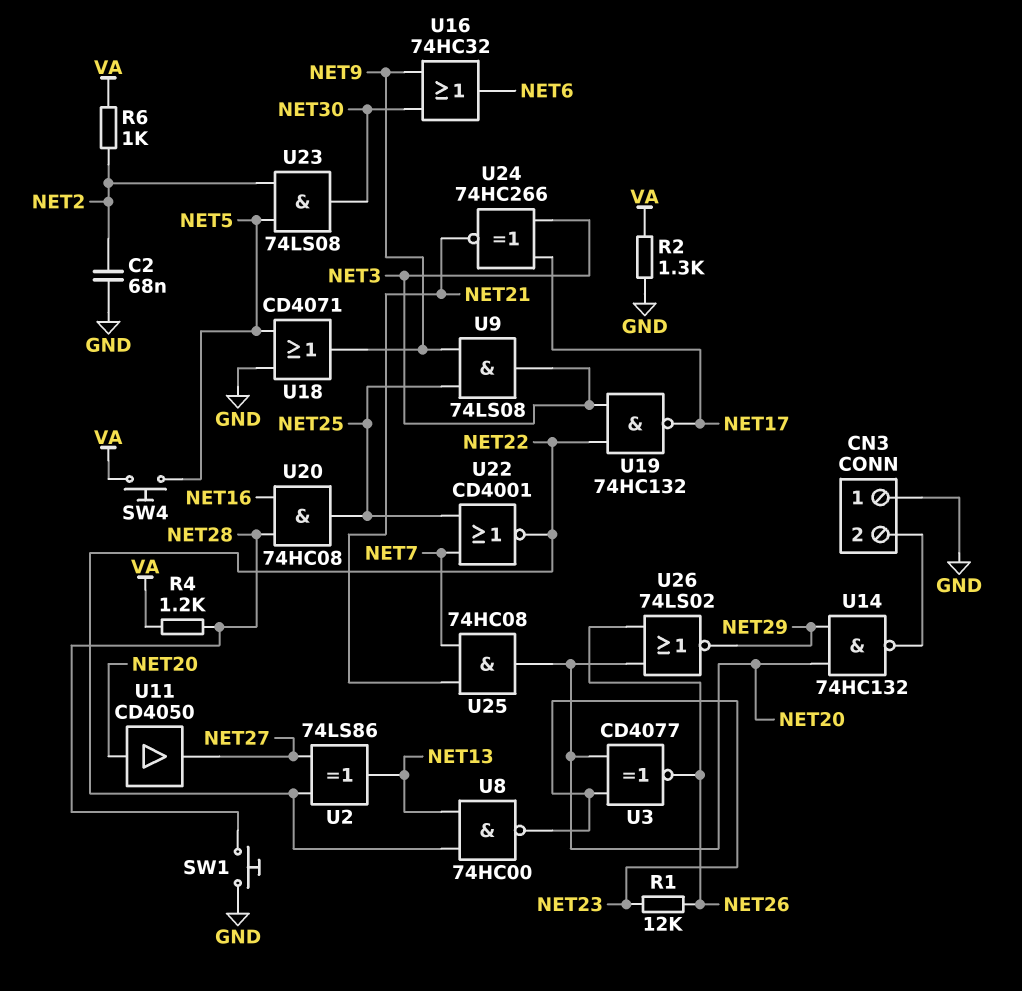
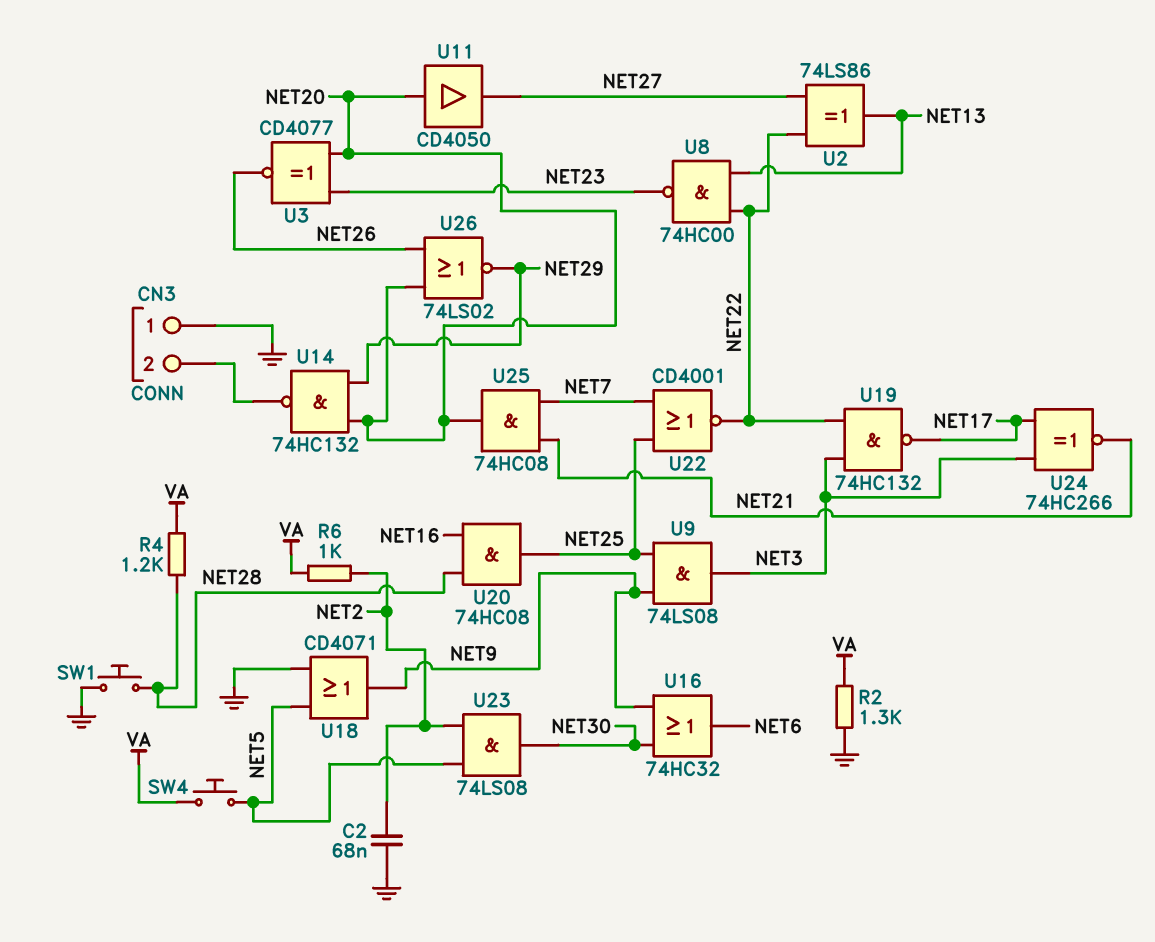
R1: 12k (NET23, NET26) -> none

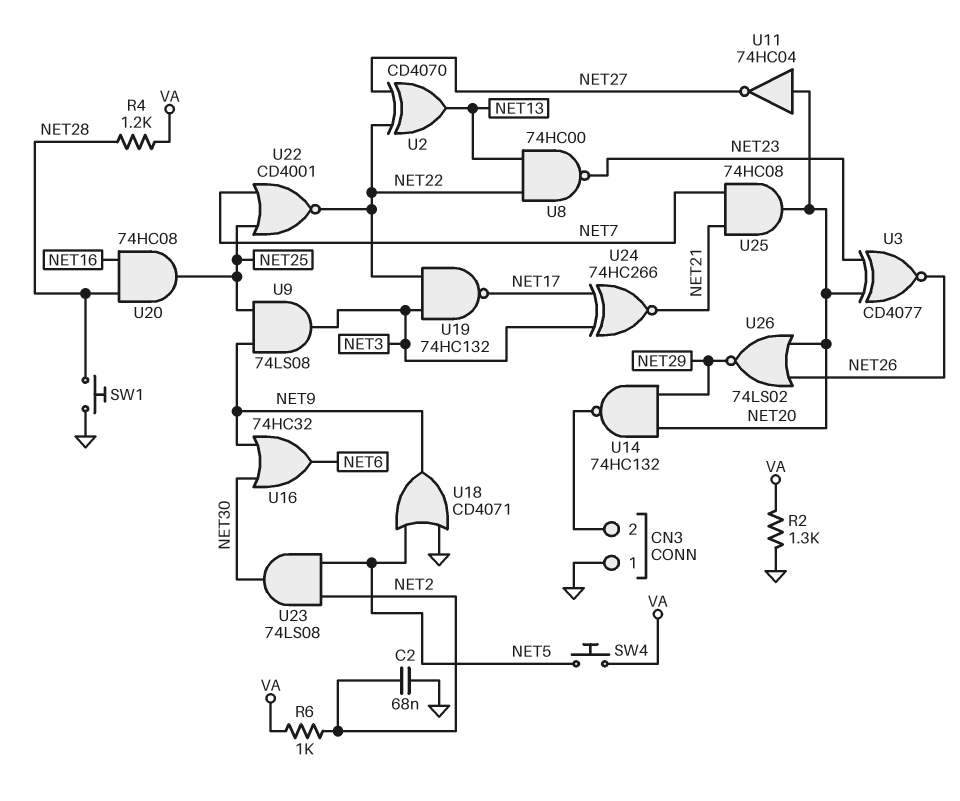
U2: XOR 74LS86 (in NET22, in NET27, out NET13) -> XOR CD4070 (in NET22, in NET27, out NET13)
U11: buffer CD4050 (in NET20, out NET27) -> NOT 74HC04 (in NET20, out NET27)

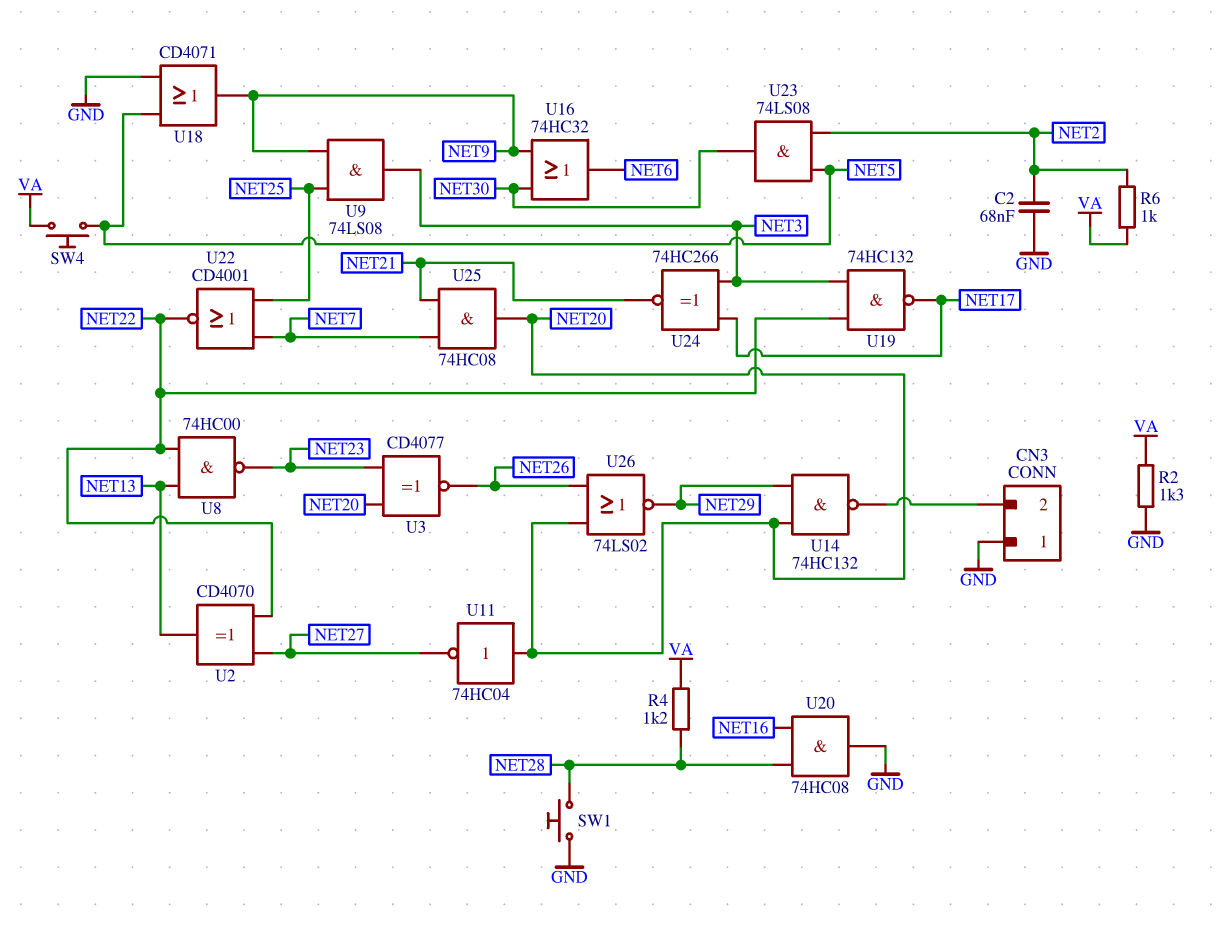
U20: AND 74HC08 (in NET16, in NET28, out NET25) -> AND 74HC08 (in NET16, in NET28, out GND)

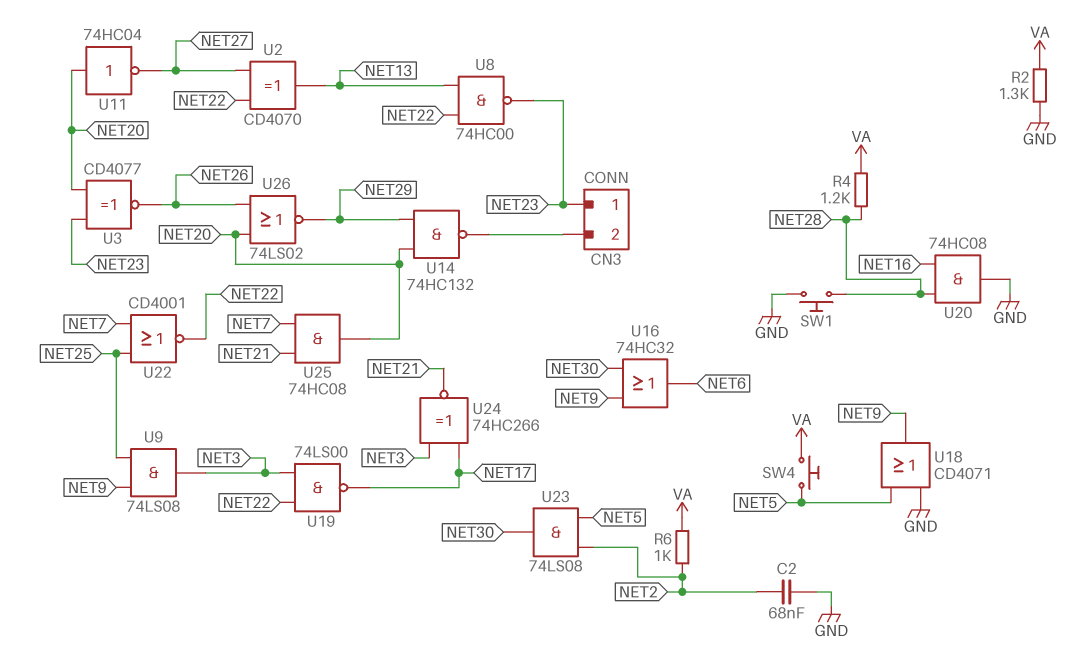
CN3 pin 1: GND -> NET23
U19: NAND 74HC132 (in NET3, in NET22, out NET17) -> NAND 74LS00 (in NET3, in NET22, out NET17)

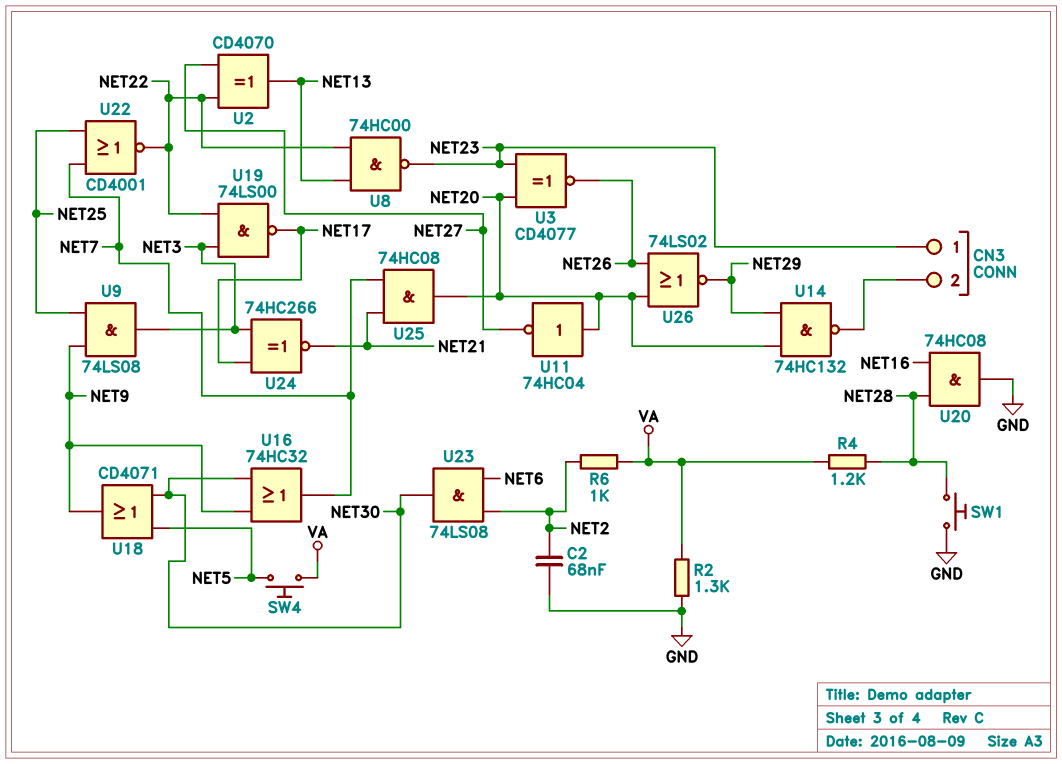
U16: OR 74HC32 (in NET9, in NET30, out NET6) -> OR 74HC32 (in NET9, in NET30, out NET7)
U18: OR CD4071 (in GND, in NET5, out NET9) -> OR CD4071 (in NET5, in NET30, out NET9)
U23: AND 74LS08 (in NET2, in NET5, out NET30) -> AND 74LS08 (in NET2, in NET6, out NET30)

